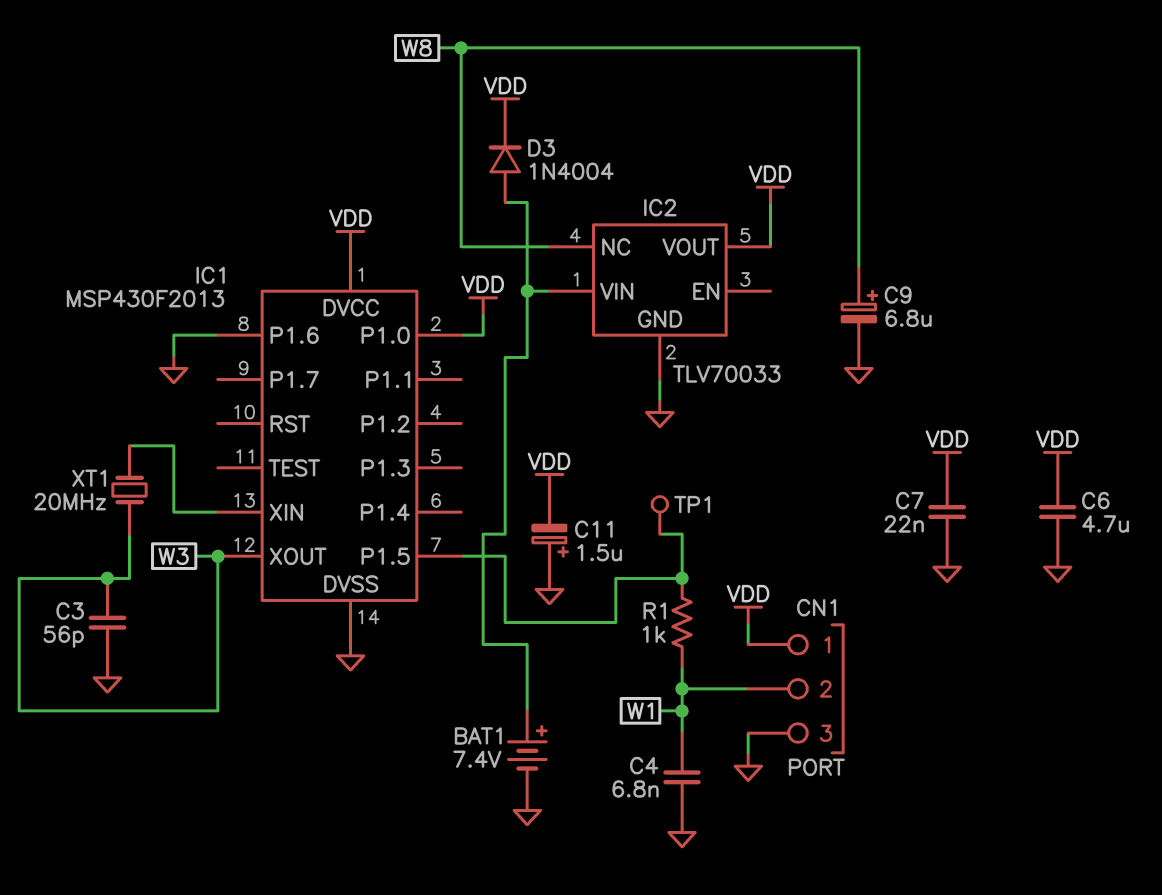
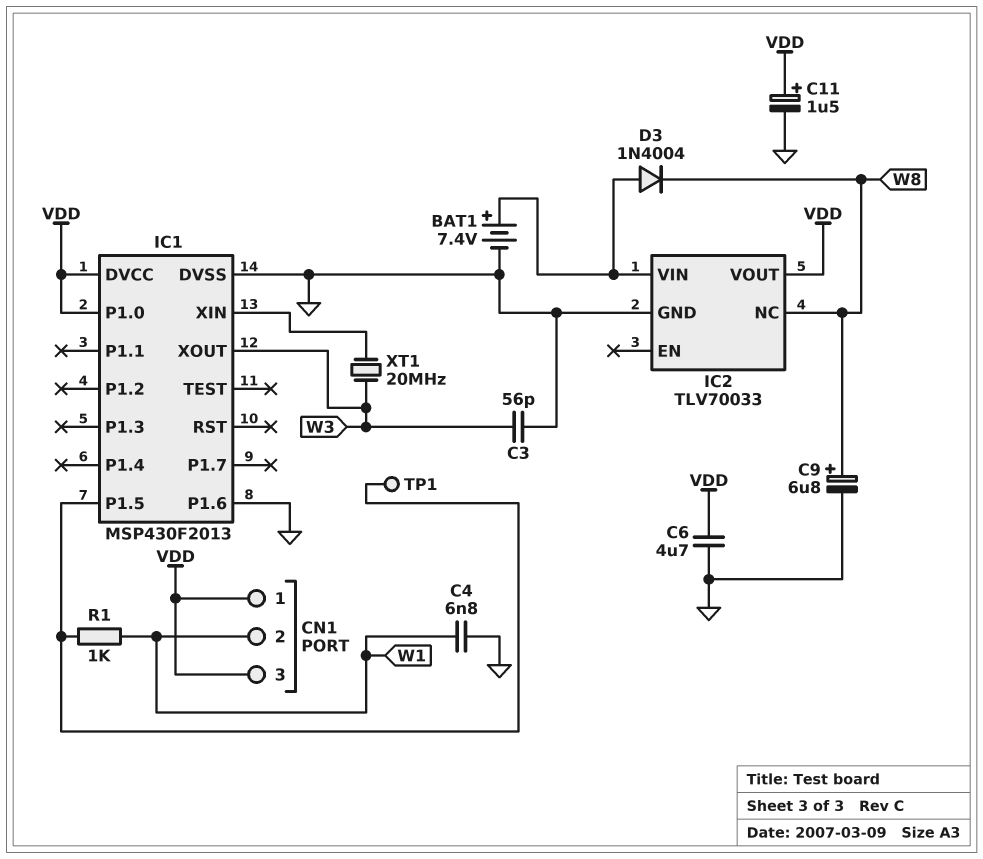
C7: 22nF (GND, VDD) -> none
C11: 1.5uF (plus GND, minus VDD) -> 1.5uF (plus VDD, minus GND)
CN1 pin 3: GND -> VDD
D3: diode 1N4004 (A IC2/VIN, K VDD) -> diode 1N4004 (A IC2/VIN, K W8)

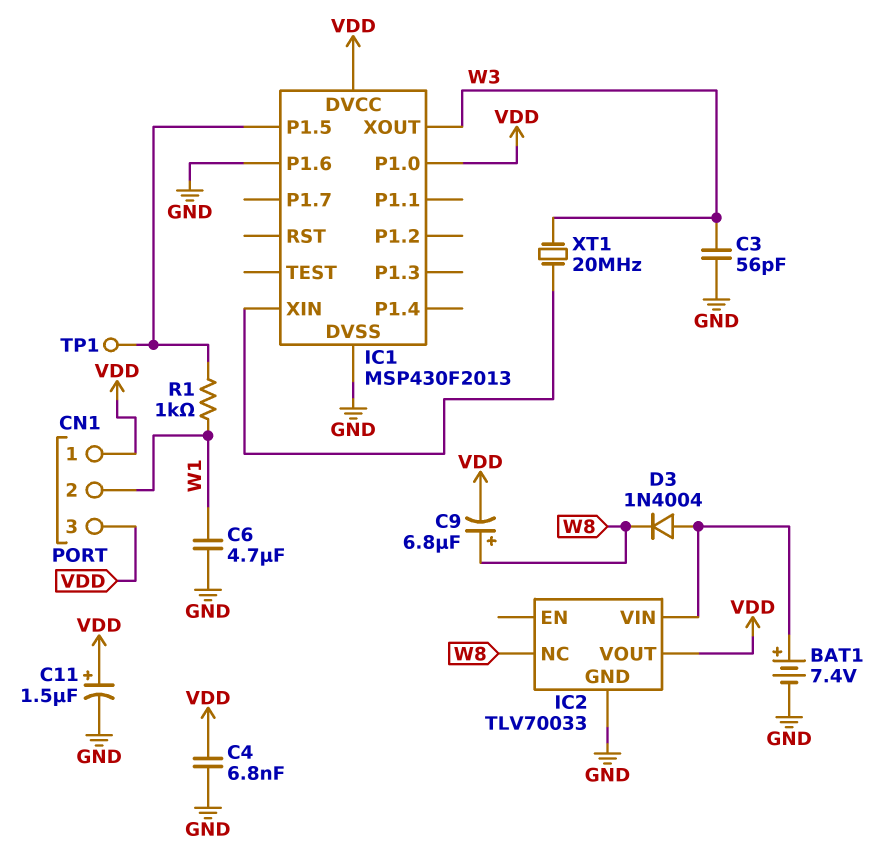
C4: 6.8nF (GND, W1) -> 6.8nF (GND, VDD)
C6: 4.7uF (GND, VDD) -> 4.7uF (GND, W1)
C9: 6.8uF (plus W8, minus GND) -> 6.8uF (plus W8, minus VDD)

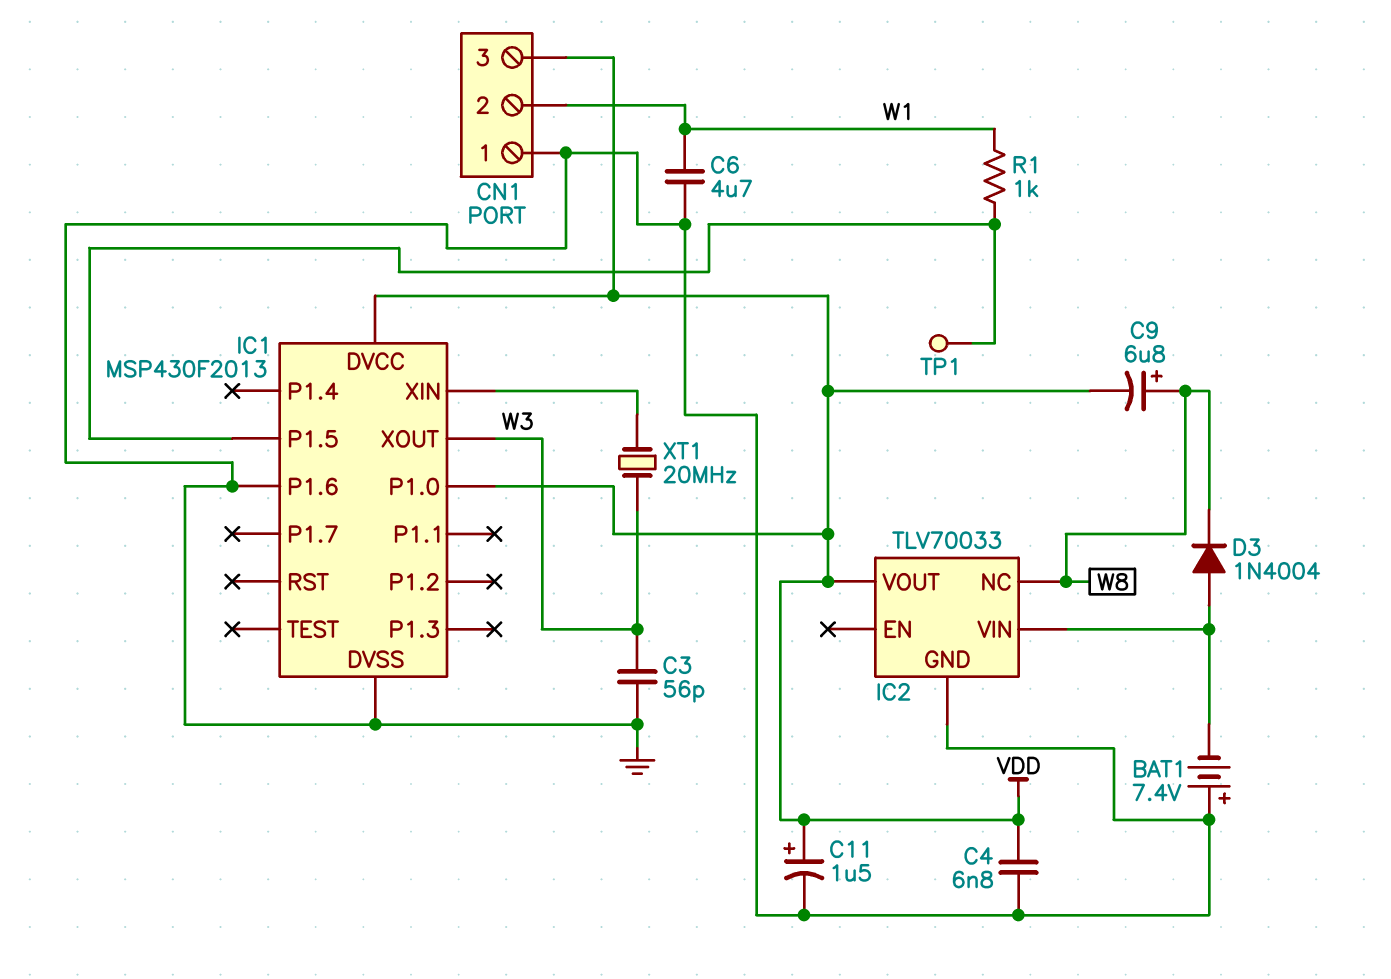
BAT1: 7.4V (plus IC2/VIN, minus GND) -> 7.4V (plus GND, minus IC2/VIN)
CN1 pin 1: VDD -> GND

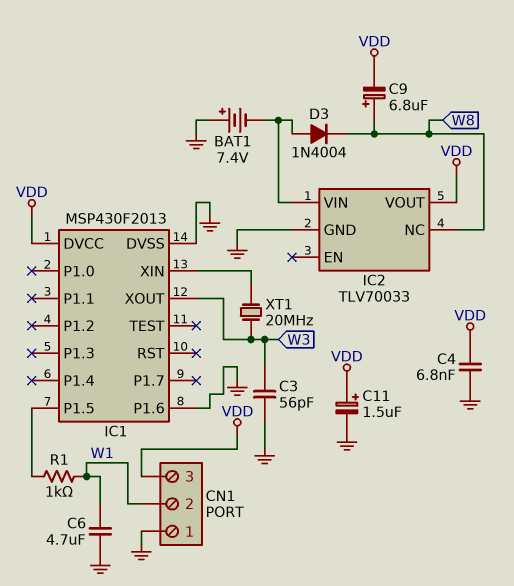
IC1 pin P1.0: VDD -> none
TP1: test point (IC1/P1.5) -> none

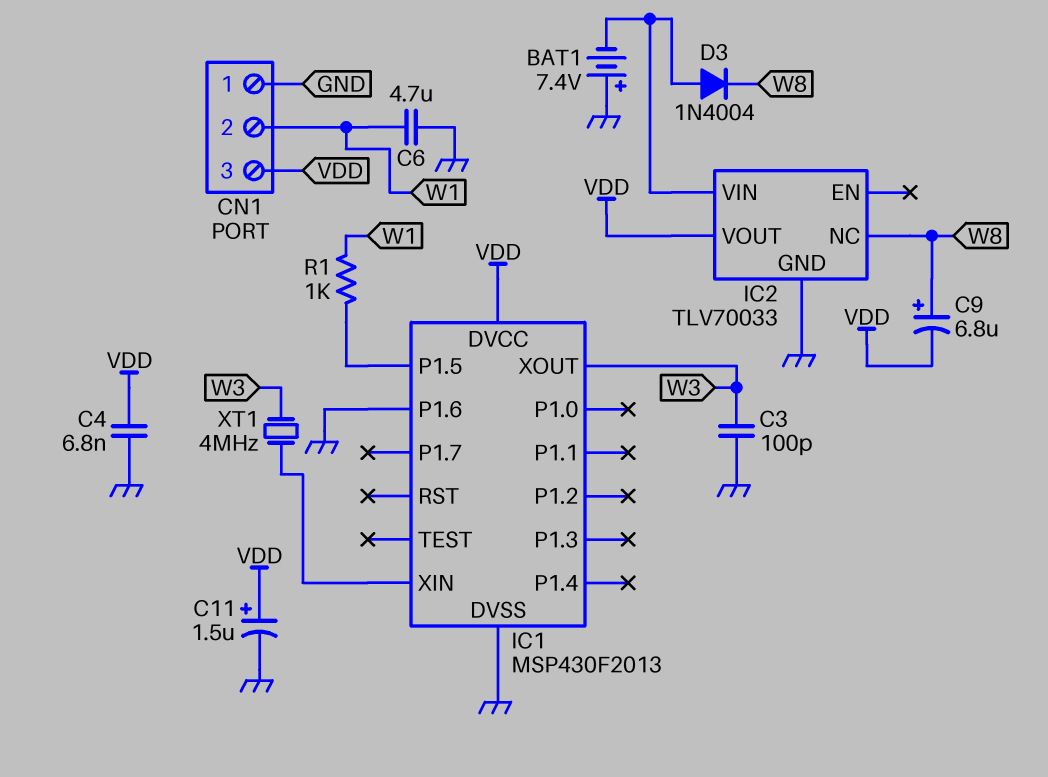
C3: 56pF (GND, W3) -> 100pF (GND, W3)
XT1: 20MHz (IC1/XIN, W3) -> 4MHz (IC1/XIN, W3)

